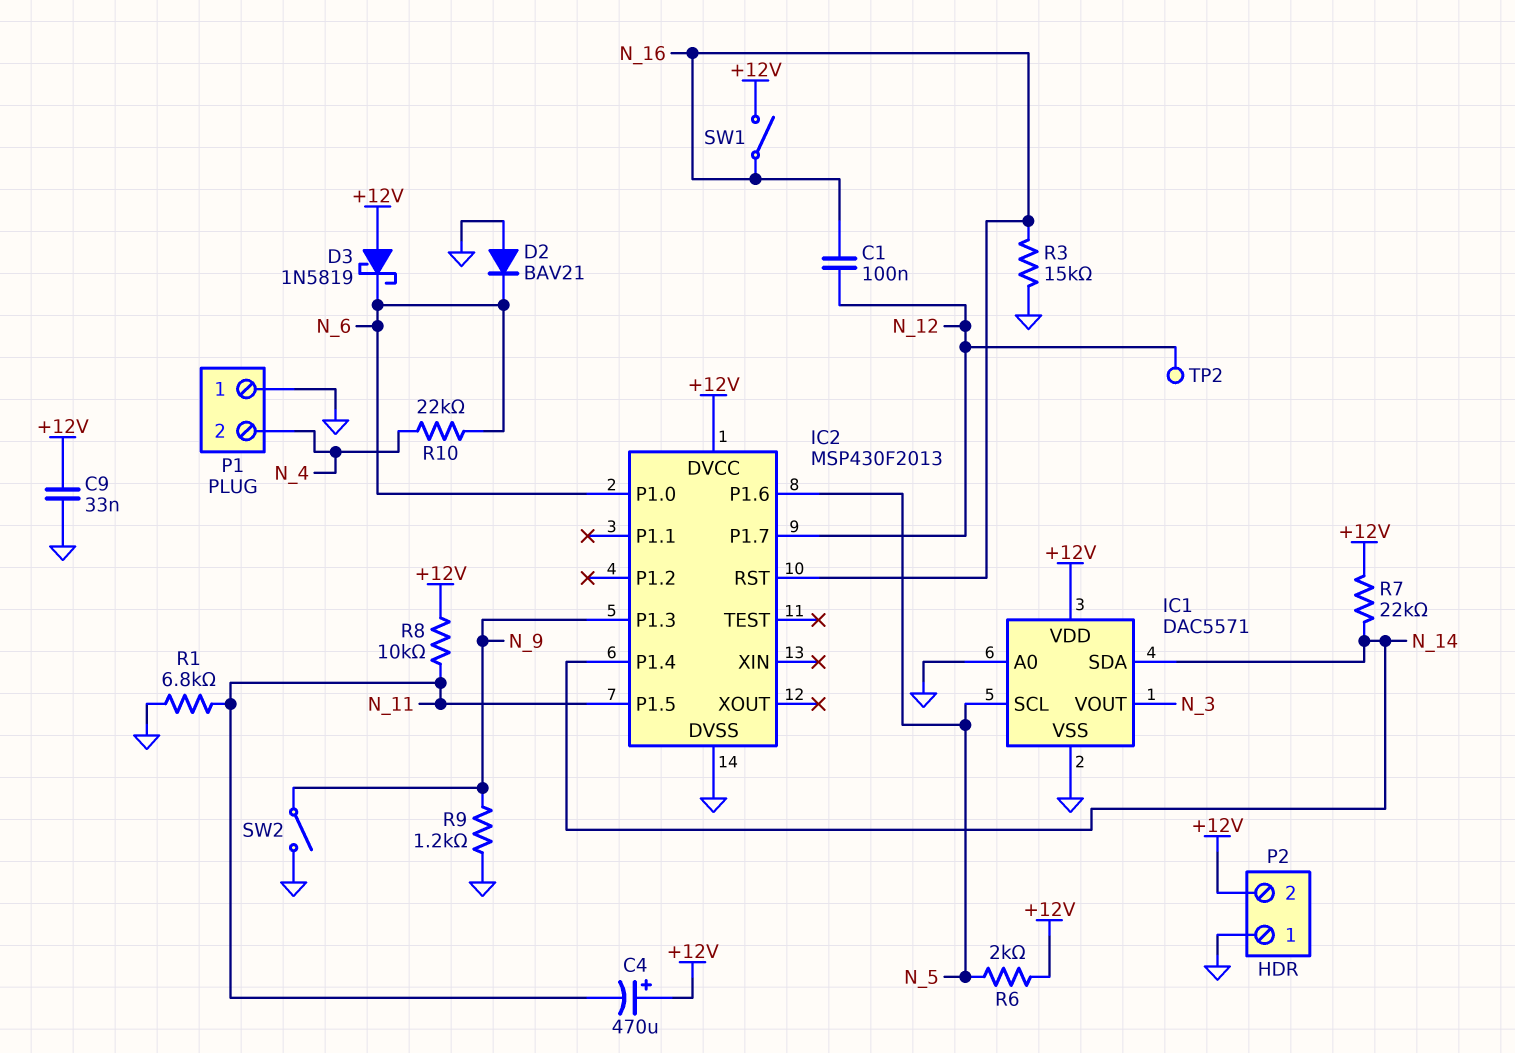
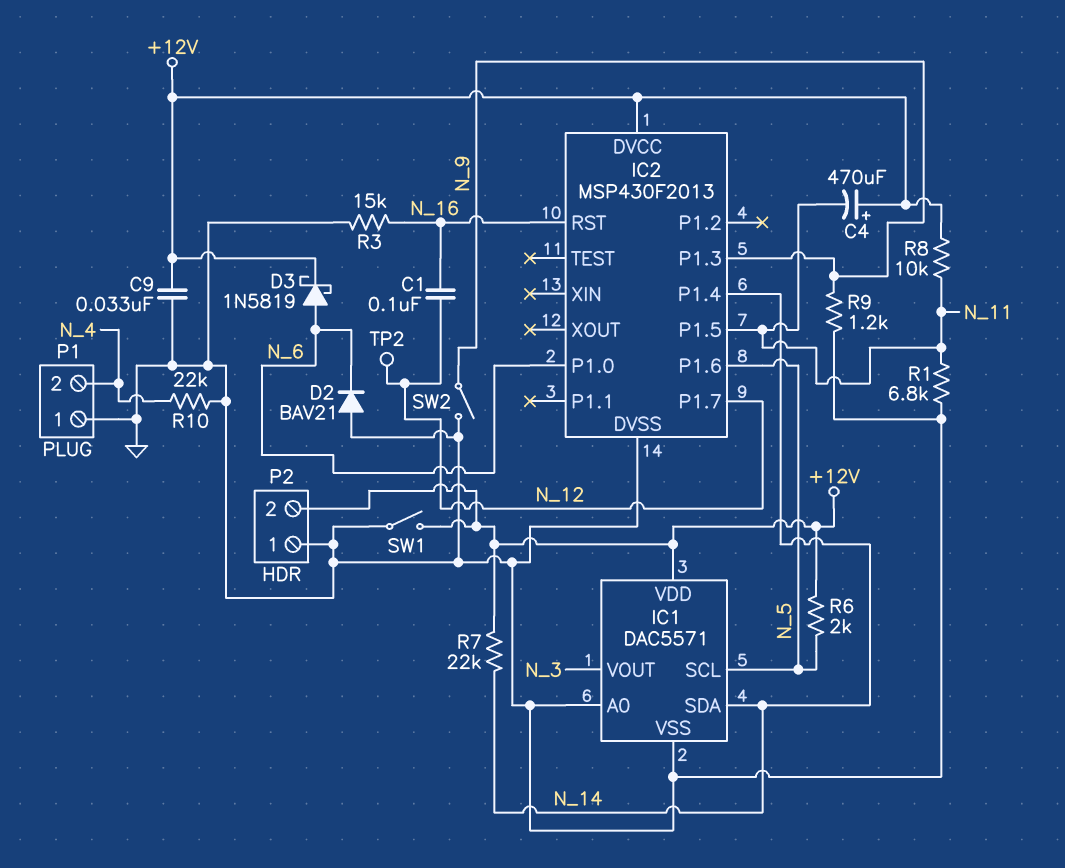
D3: schottky 1N5819 (A +12V, K N_6) -> schottky 1N5819 (A N_6, K +12V)
R10: 22k (N_4, N_6) -> 22k (GND, N_4)
SW1: switch (+12V, N_16) -> switch (+12V, GND)

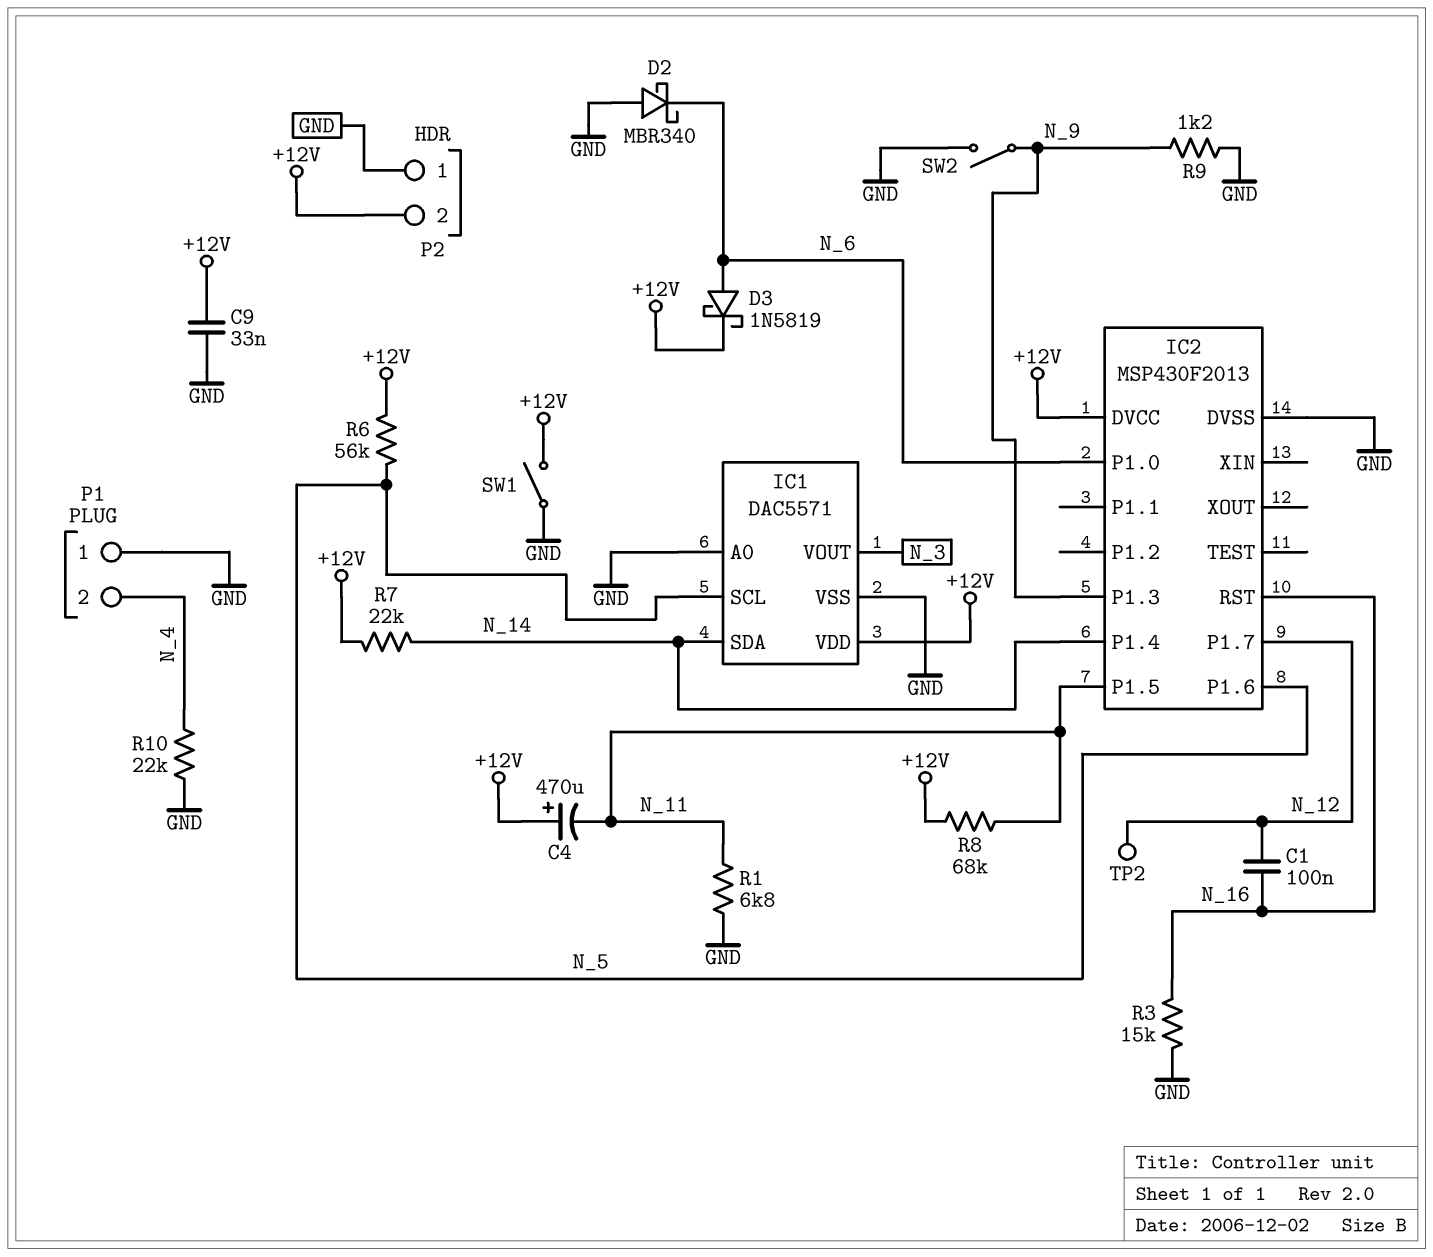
D2: diode BAV21 (A GND, K N_6) -> schottky MBR340 (A GND, K N_6)
R6: 2k (+12V, N_5) -> 56k (+12V, N_5)
R8: 10k (+12V, N_11) -> 68k (+12V, N_11)

